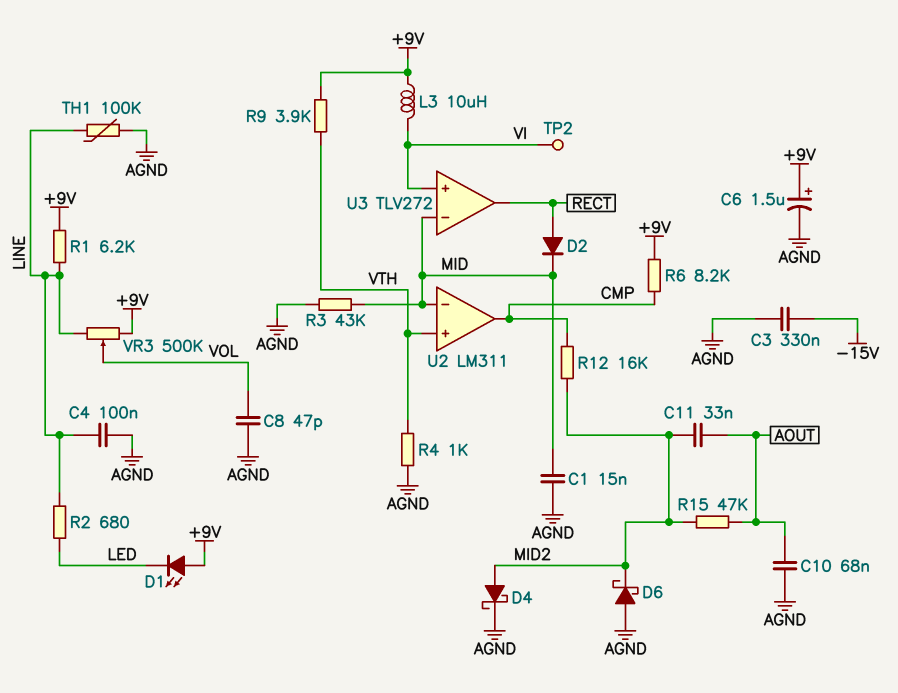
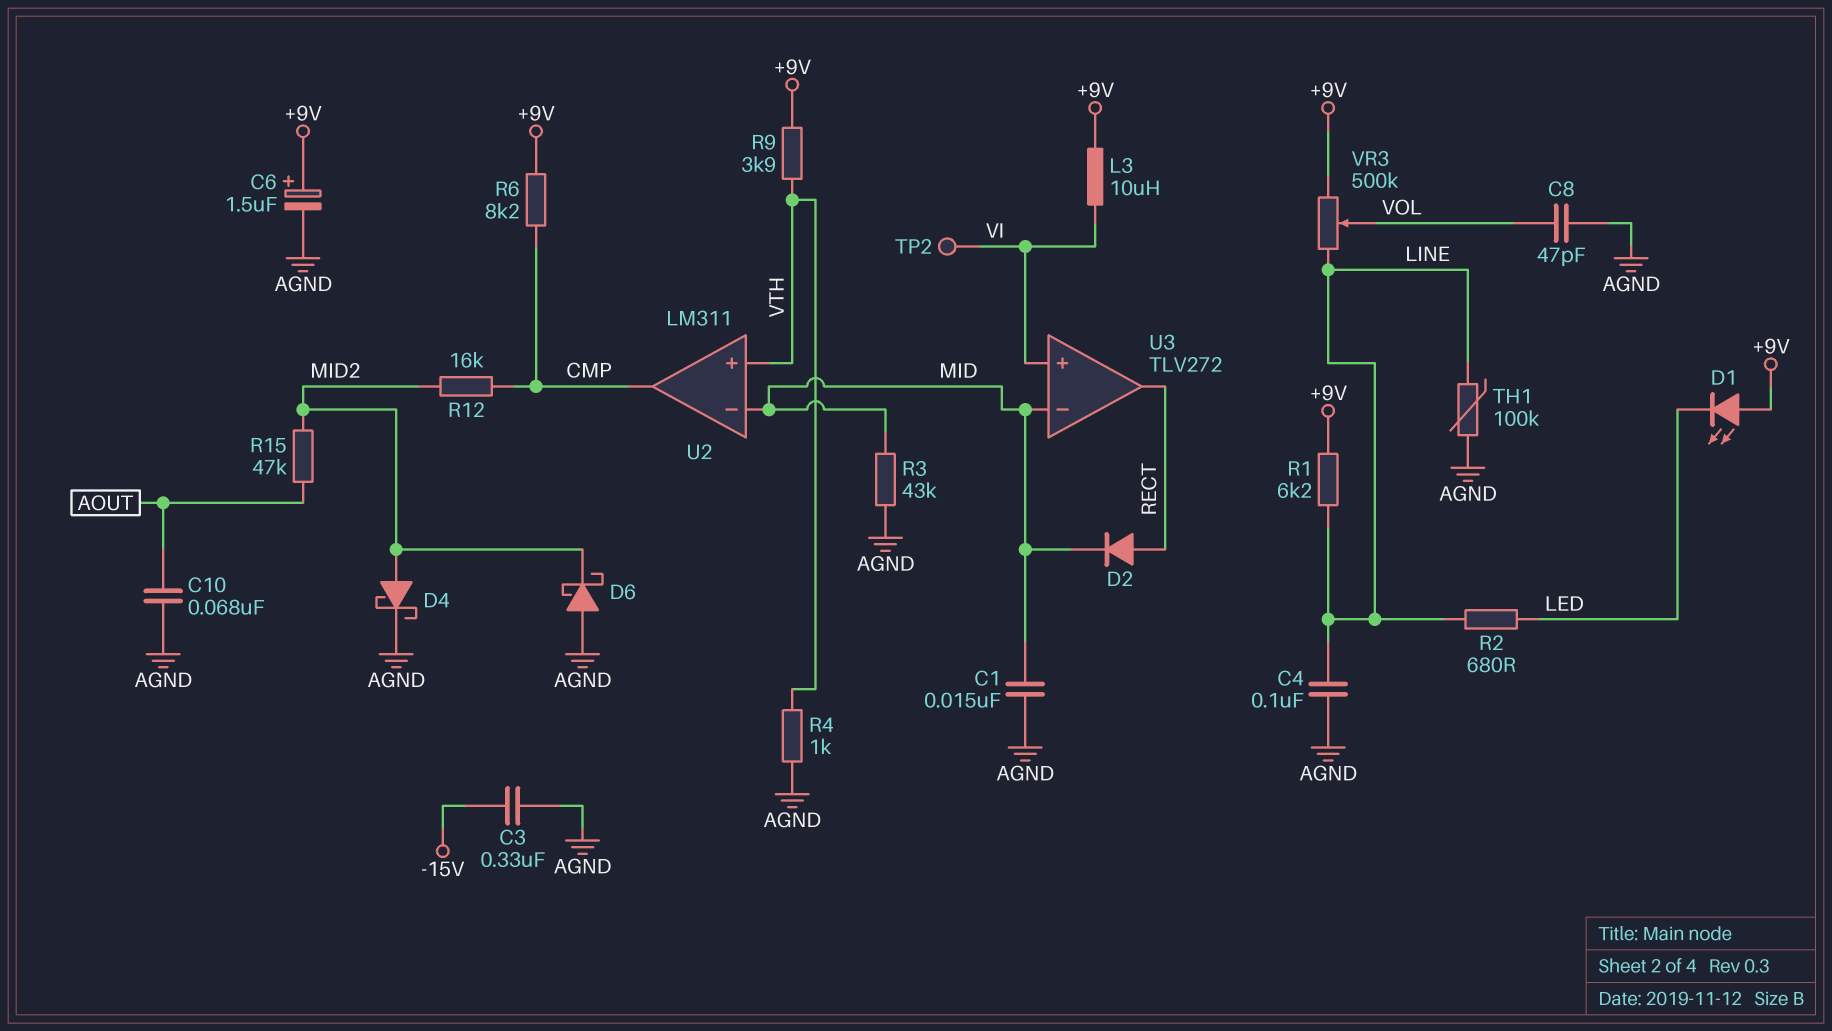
C11: 33nF (AOUT, MID2) -> none

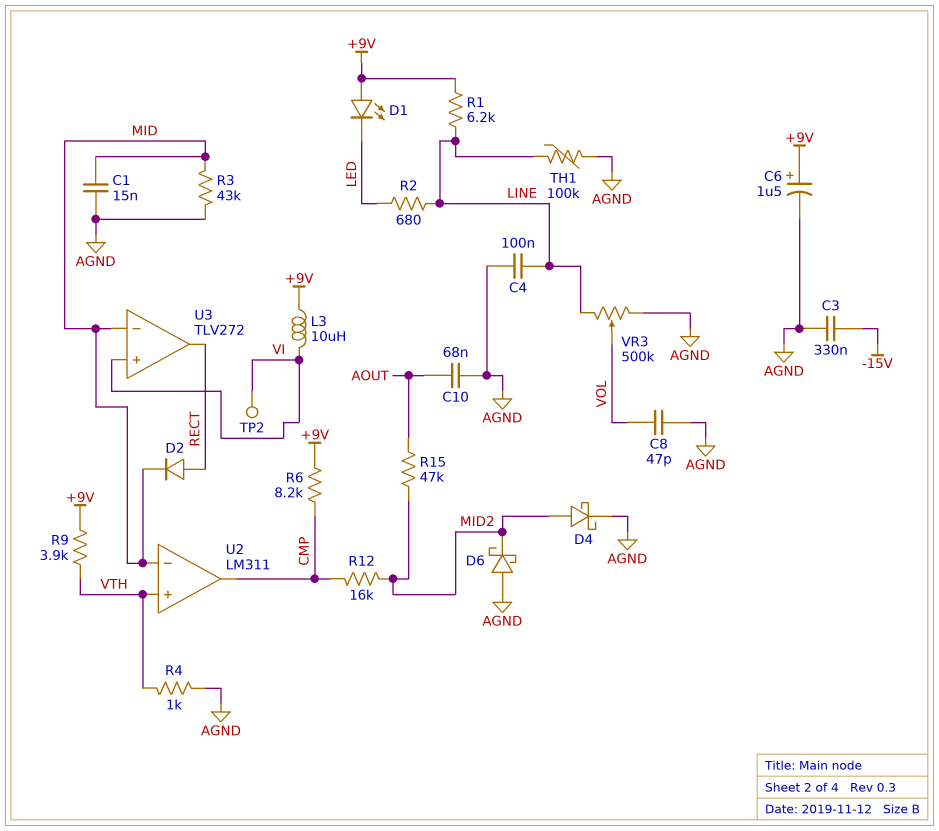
VR3: 500k (+9V, LINE, wiper VOL) -> 500k (AGND, LINE, wiper VOL)

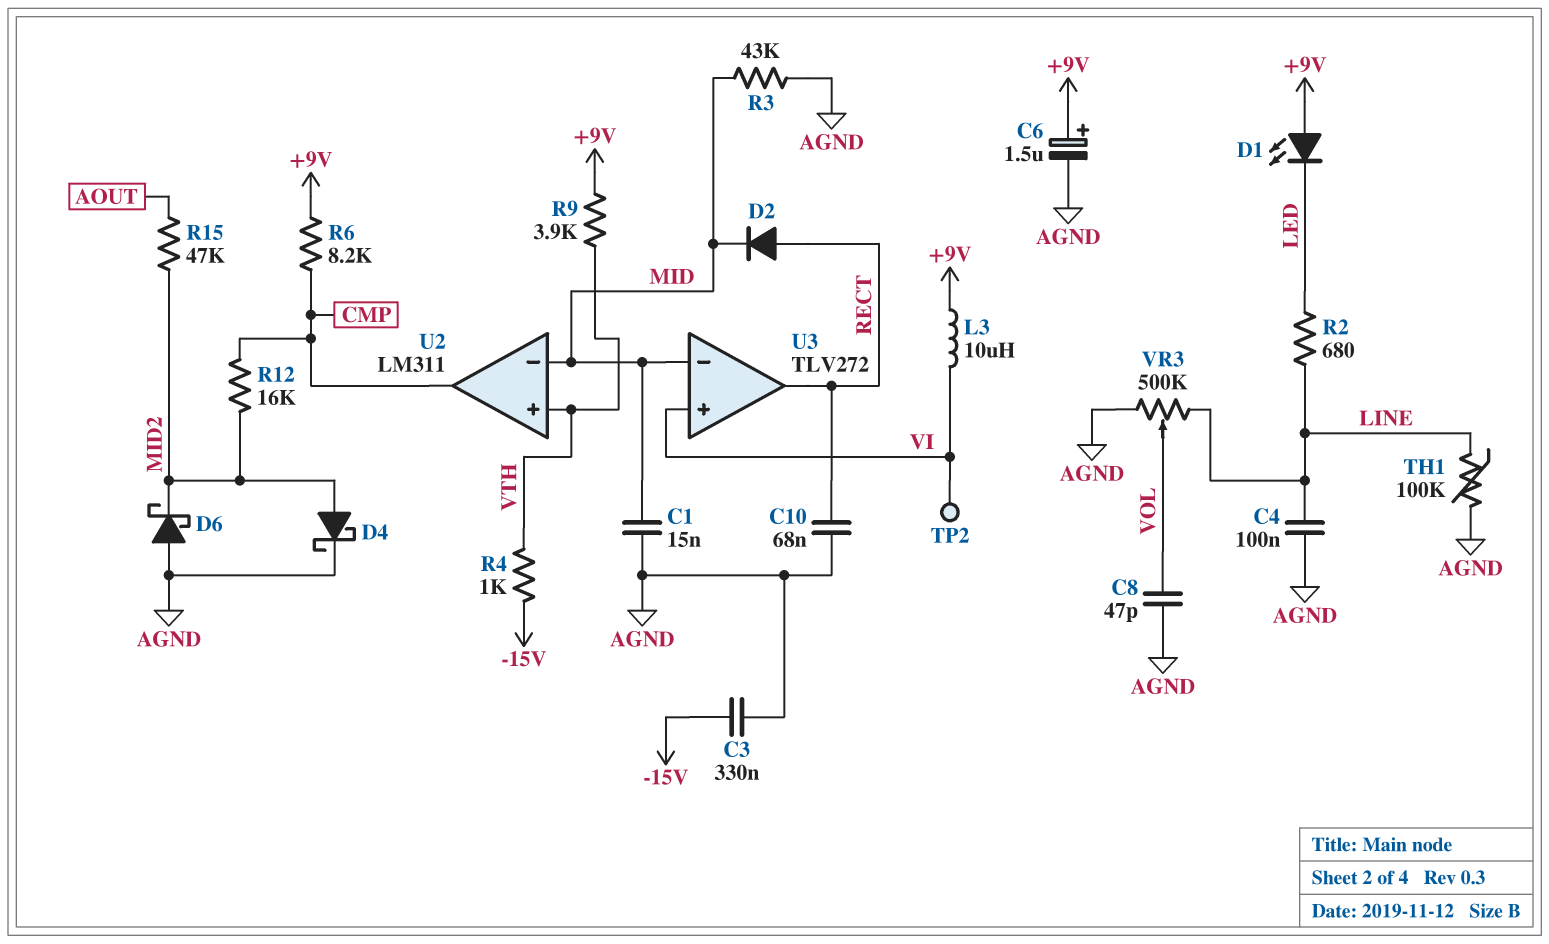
C10: 68nF (AGND, AOUT) -> 68nF (AGND, RECT)
R1: 6.2k (+9V, LINE) -> none
R4: 1k (AGND, VTH) -> 1k (-15V, VTH)

